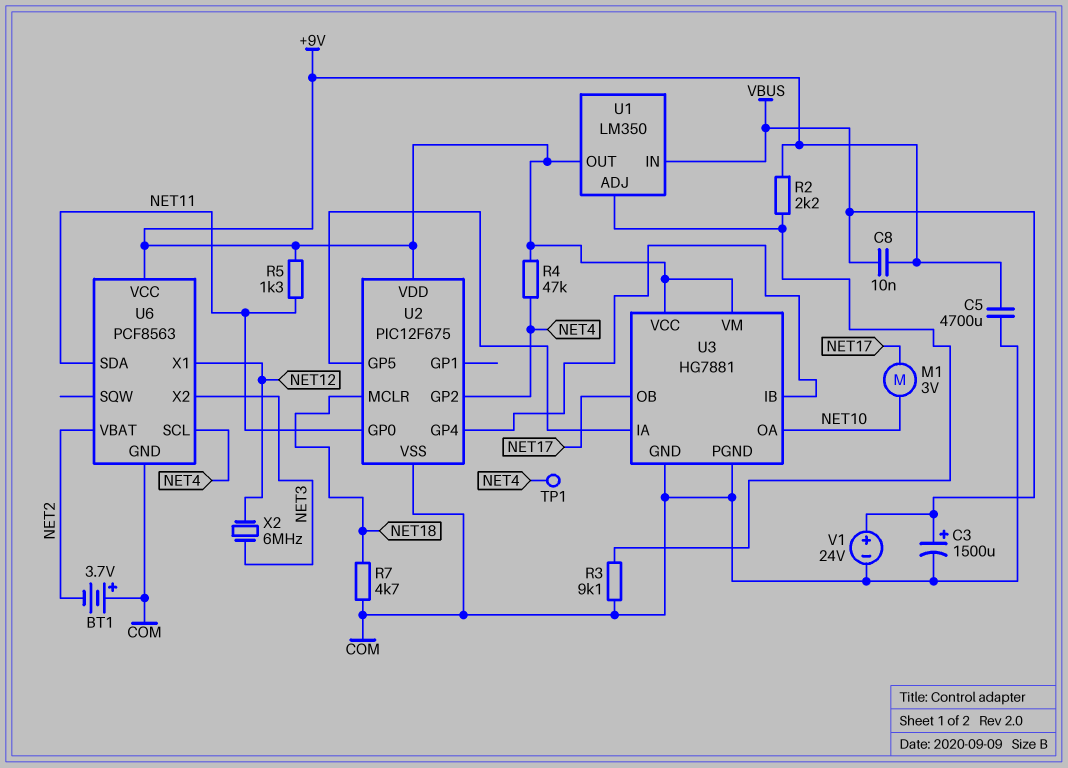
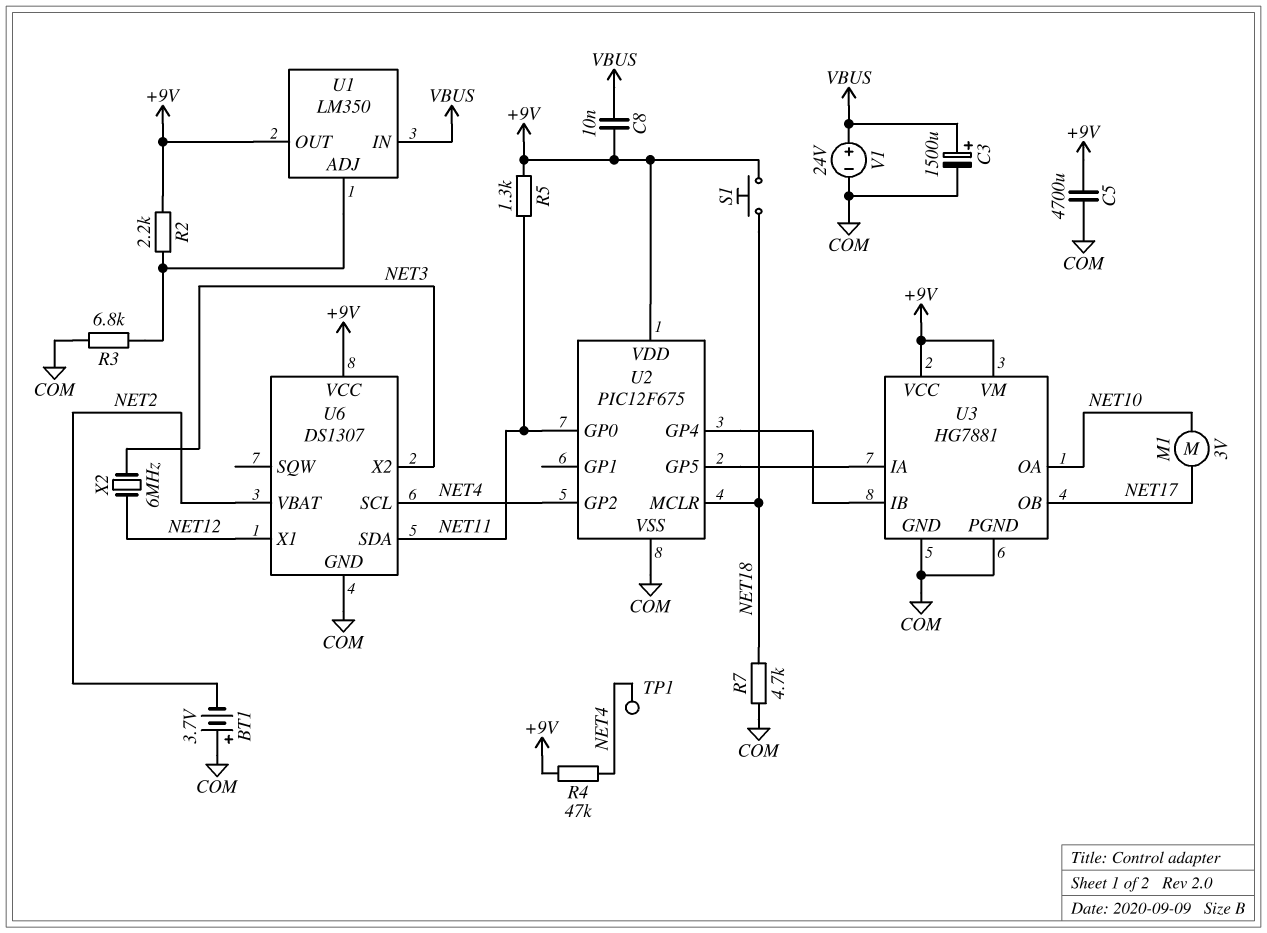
R3: 9.1k (COM, U1/ADJ) -> 6.8k (COM, U1/ADJ)
S1: none -> button (+9V, NET18)
U6: PCF8563 -> DS1307

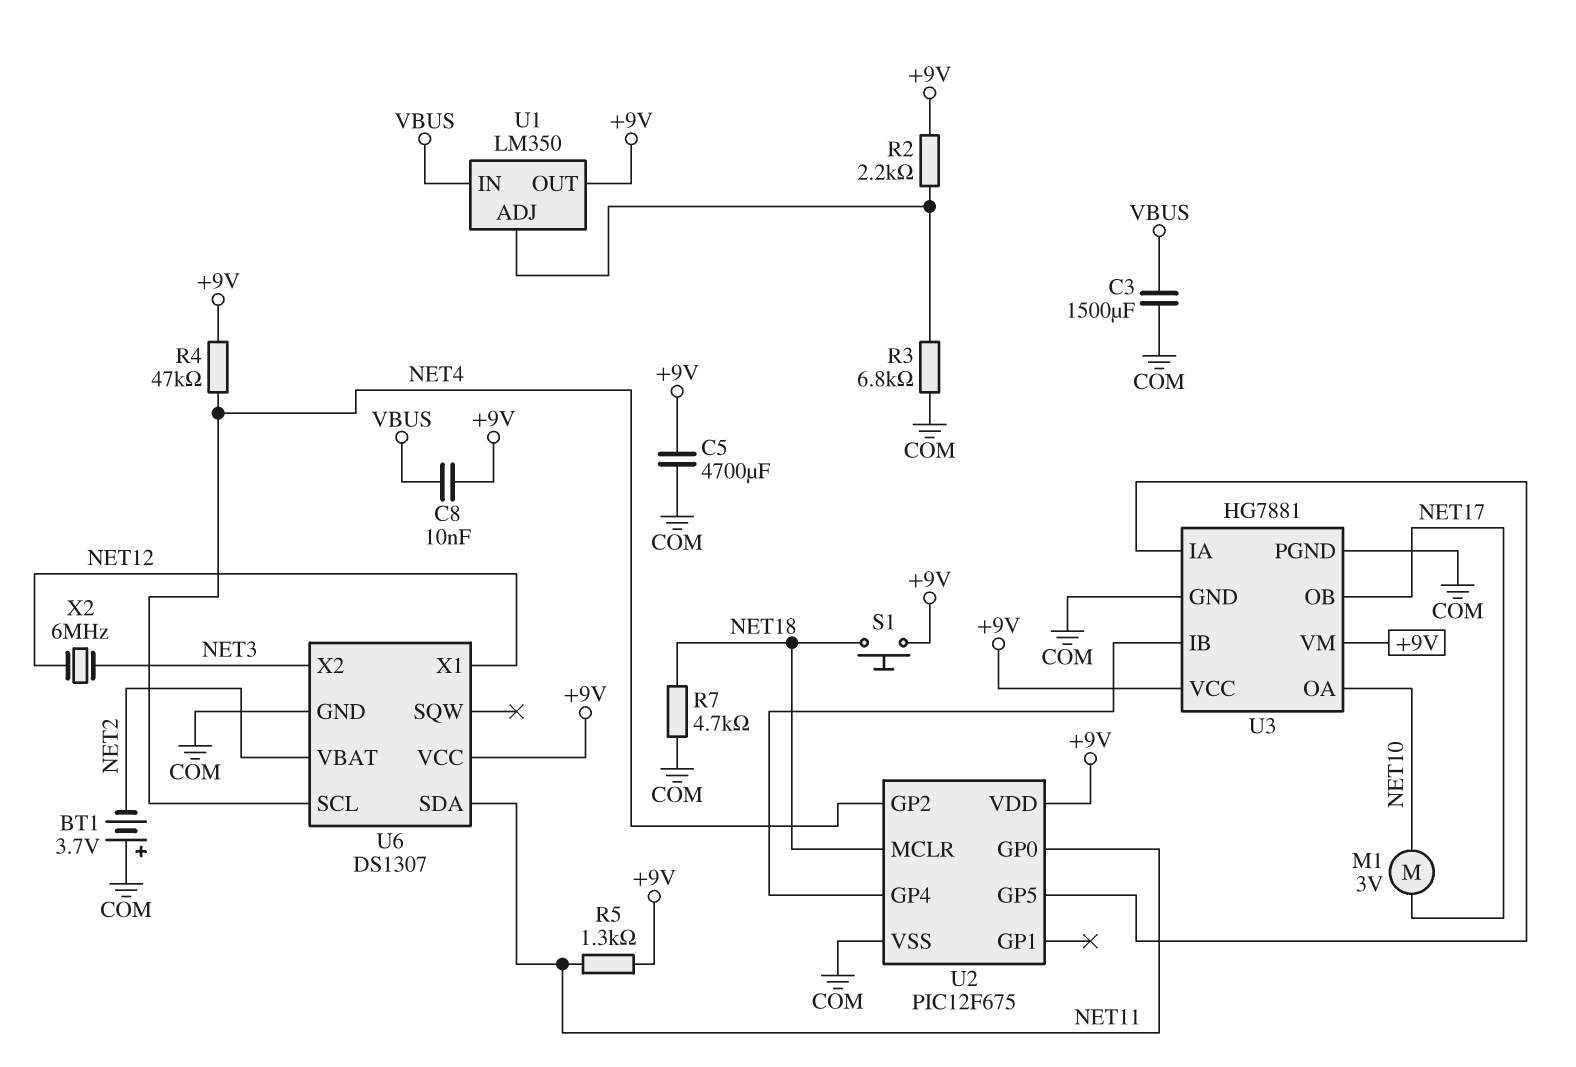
C3: 1500uF (plus VBUS, minus COM) -> 1500uF (COM, VBUS)
TP1: test point (NET4) -> none
V1: 24V (plus VBUS, minus COM) -> none

